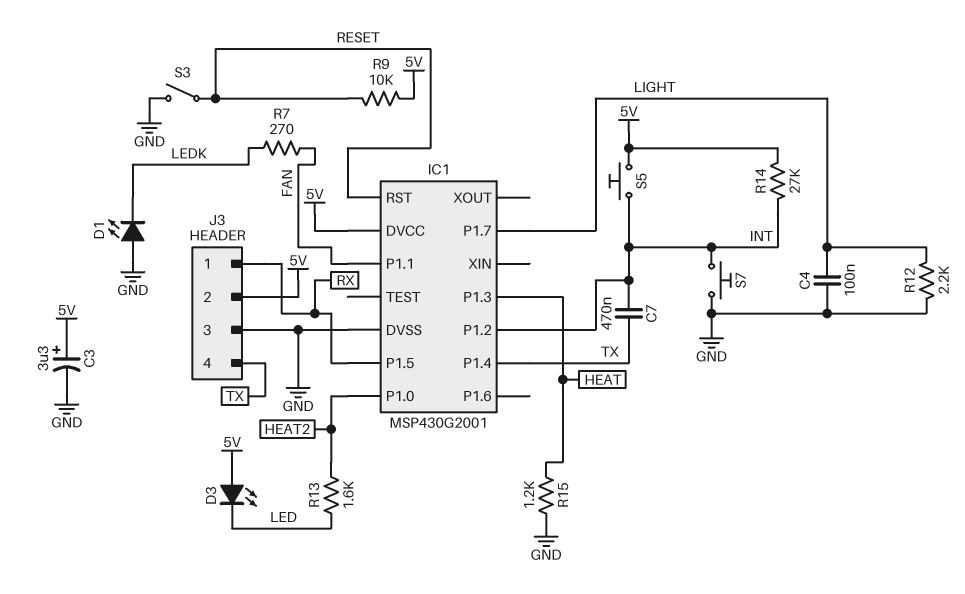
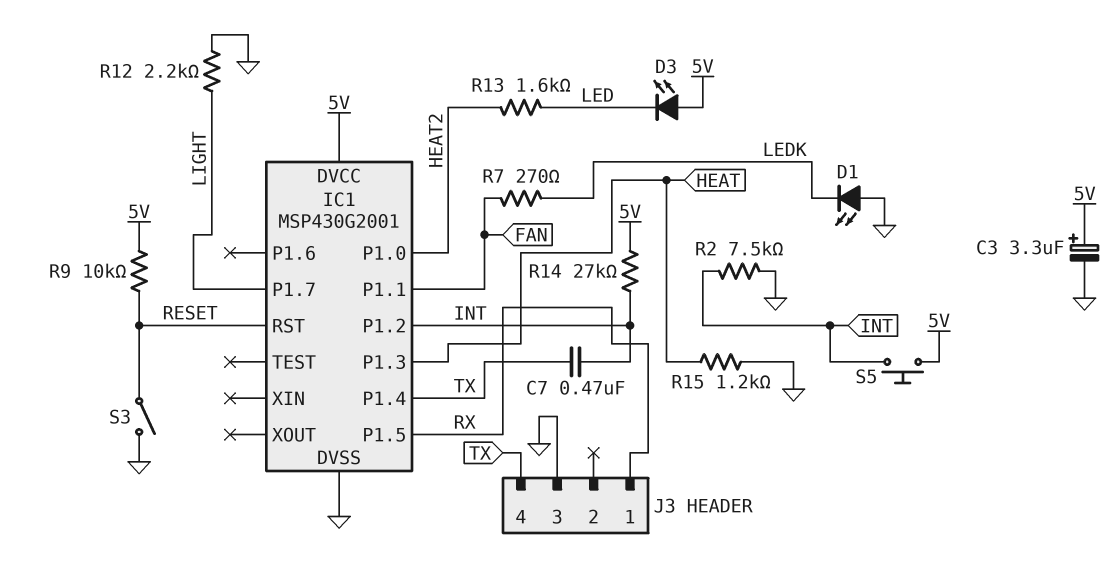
C4: 100nF (GND, LIGHT) -> none
J3 pin 2: 5V -> none
R2: none -> 7.5k (GND, INT)
S7: button (GND, INT) -> none

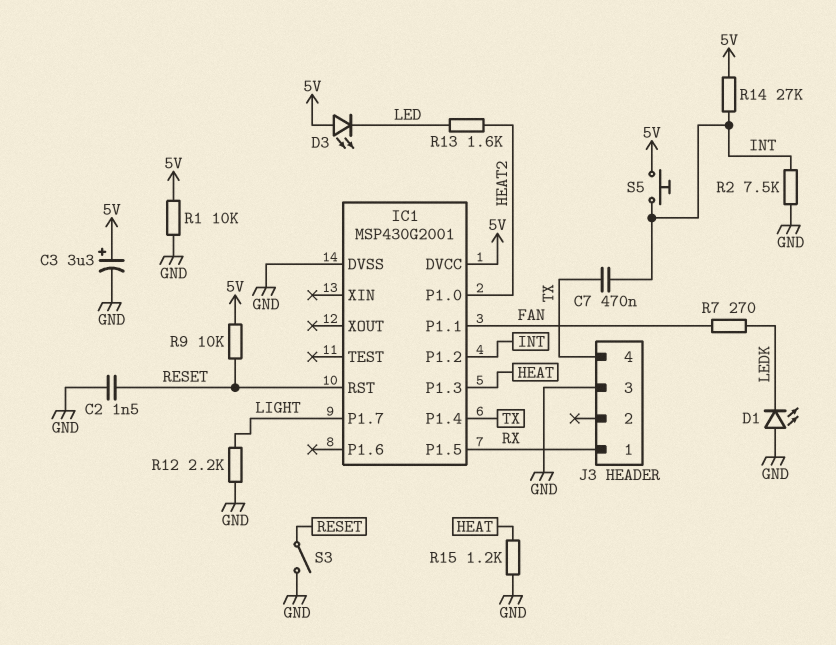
C2: none -> 1.5nF (GND, RESET)
R1: none -> 10k (5V, GND)

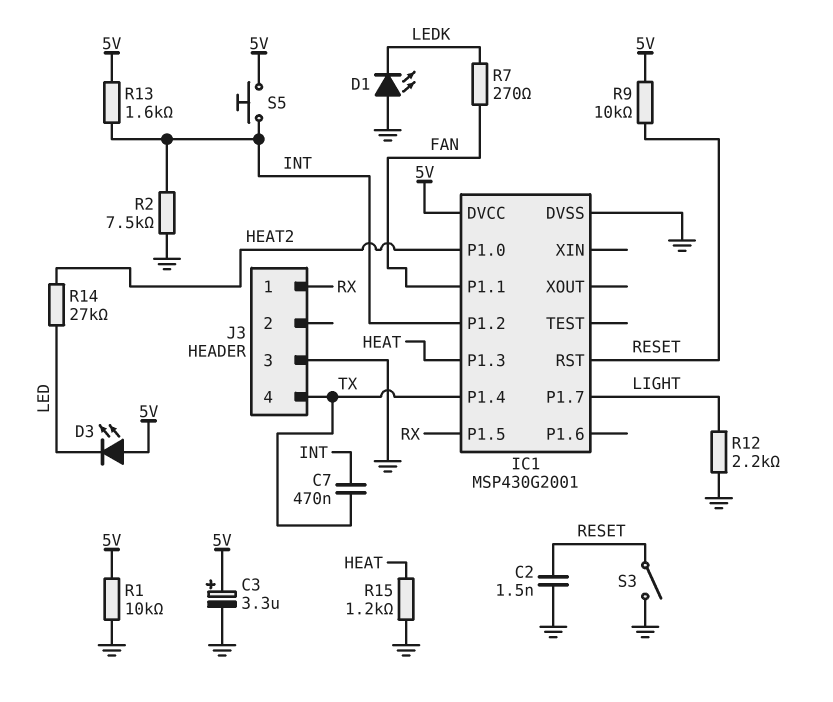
R13: 1.6k (HEAT2, LED) -> 1.6k (5V, INT)
R14: 27k (5V, INT) -> 27k (HEAT2, LED)

